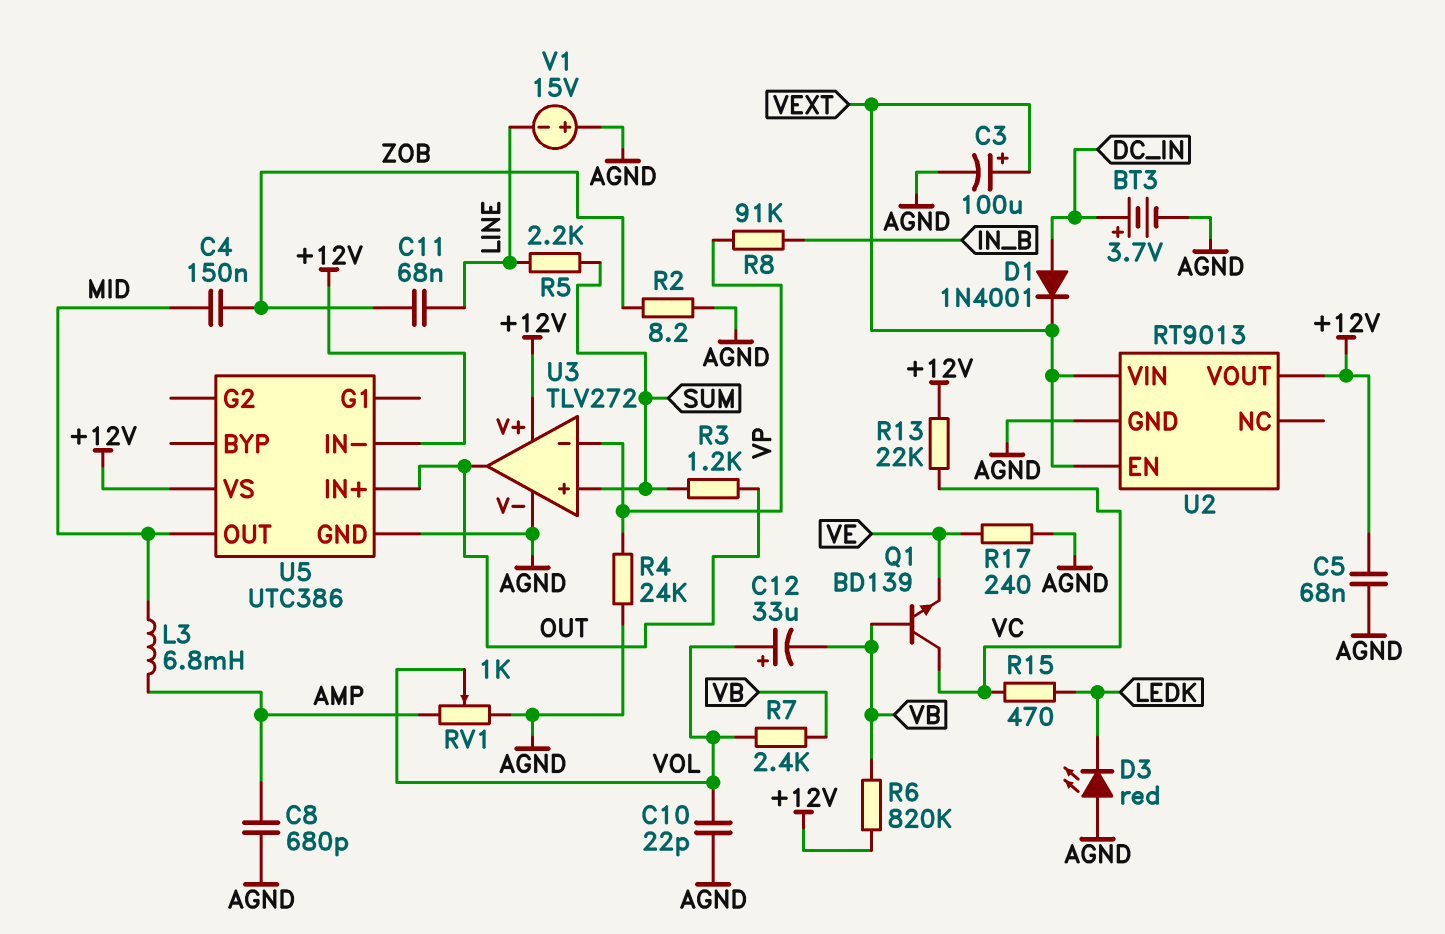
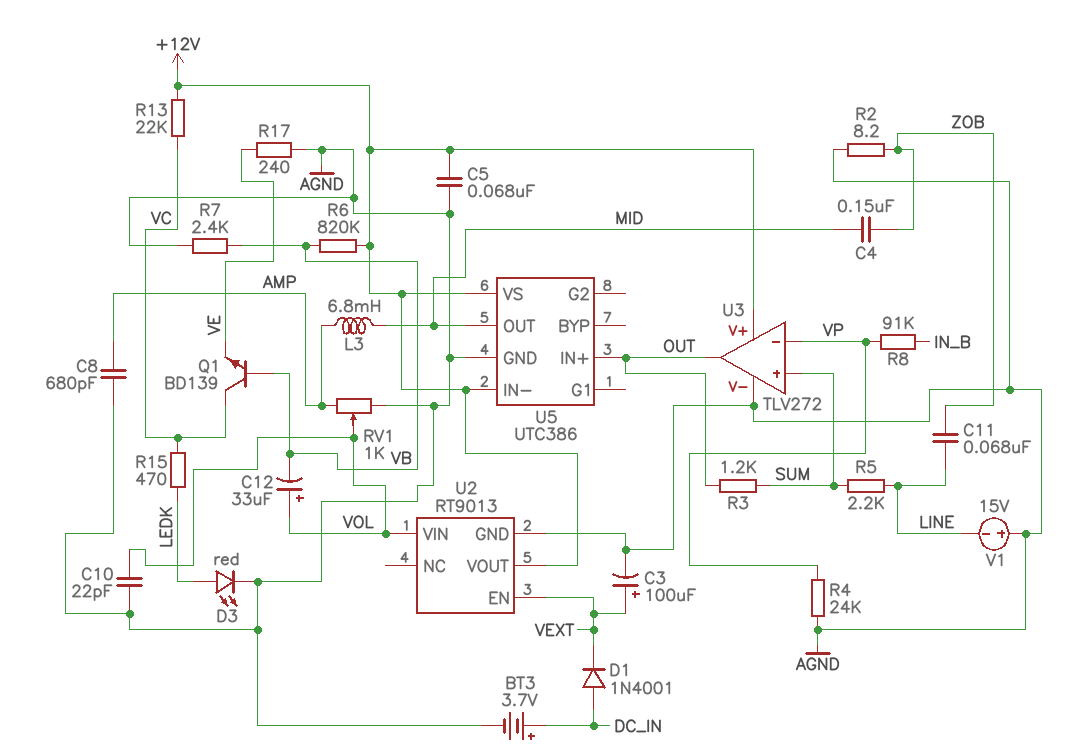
D3: LED red (A AGND, K LEDK) -> LED red (A LEDK, K AGND)
R7: 2.4k (VB, VOL) -> 2.4k (AGND, VB)
U2 pin VIN: VEXT -> VOL

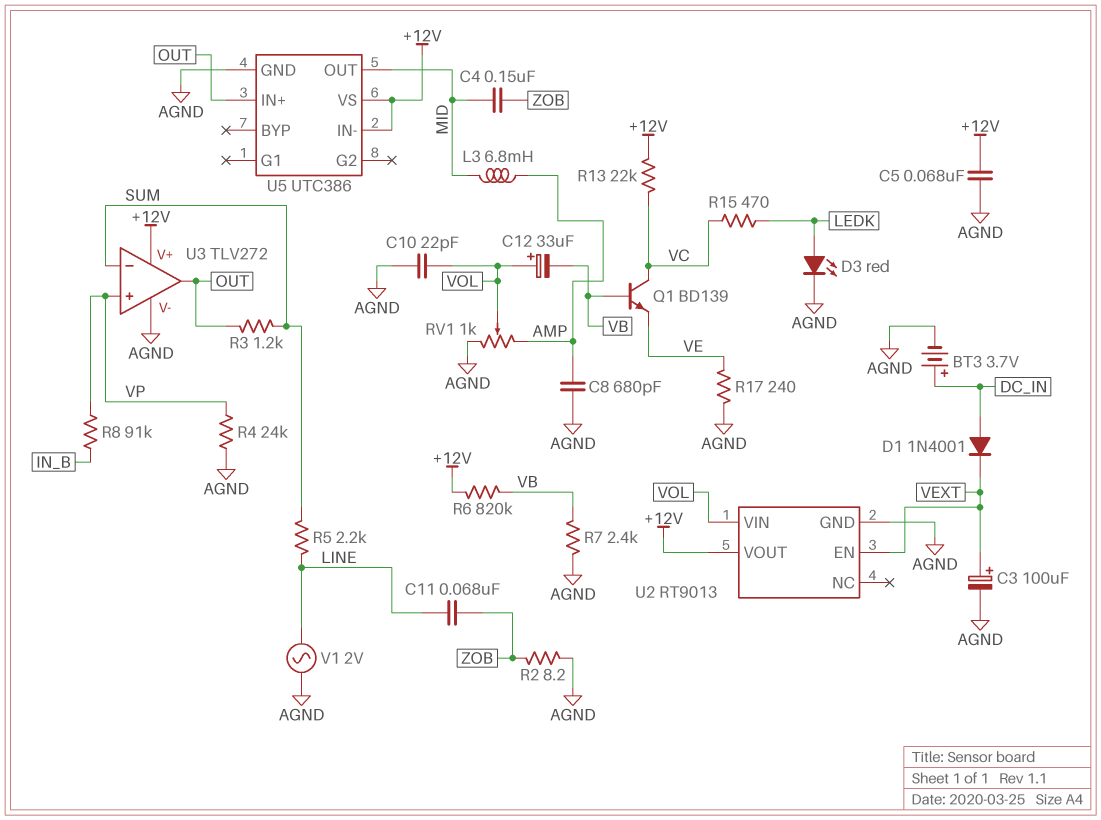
U3 pin in+: SUM -> VP
U3 pin in-: VP -> SUM
V1: 15V (plus AGND, minus LINE) -> AC 2V (AGND, LINE)

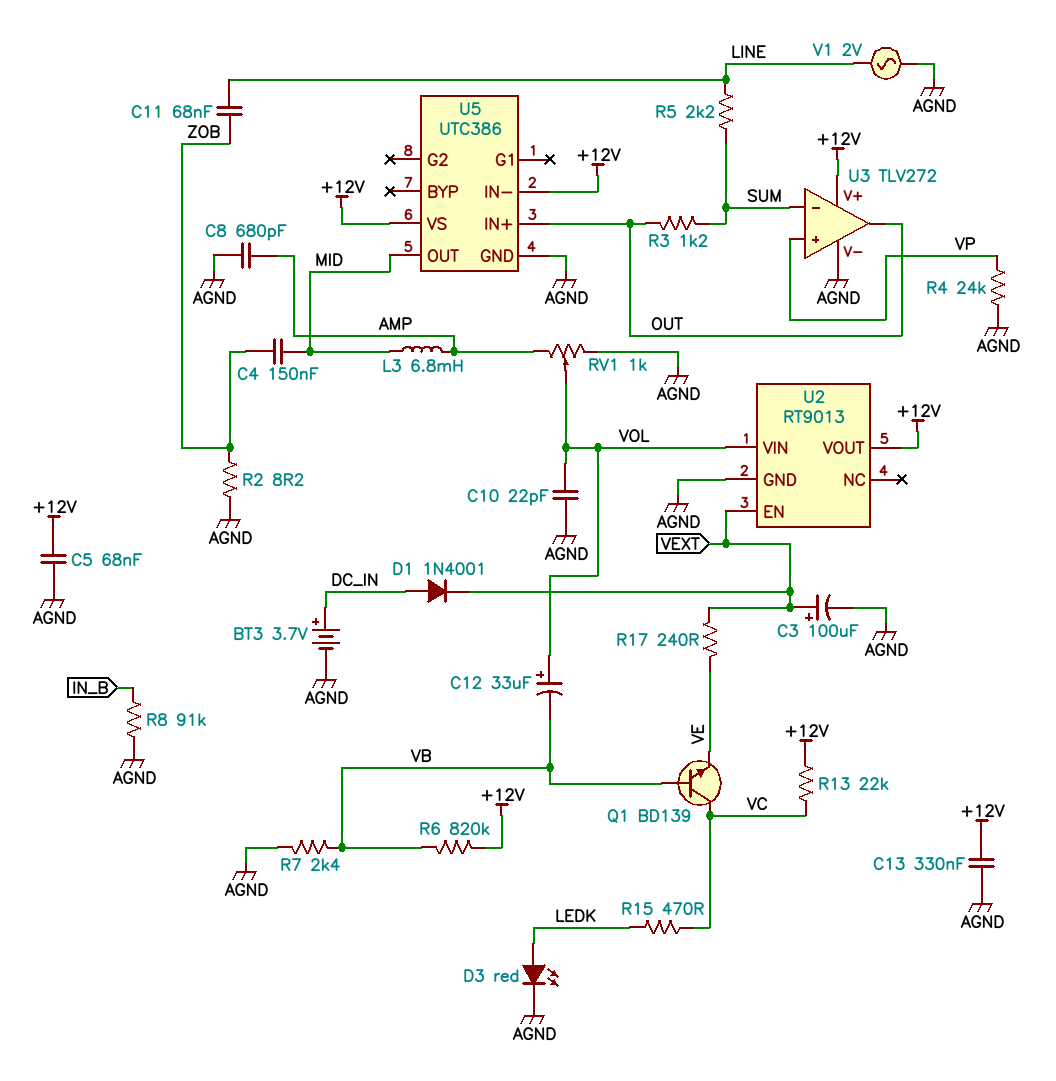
C13: none -> 330nF (+12V, AGND)
R8: 91k (IN_B, VP) -> 91k (AGND, IN_B)
R17: 240 (AGND, VE) -> 240 (VE, VEXT)

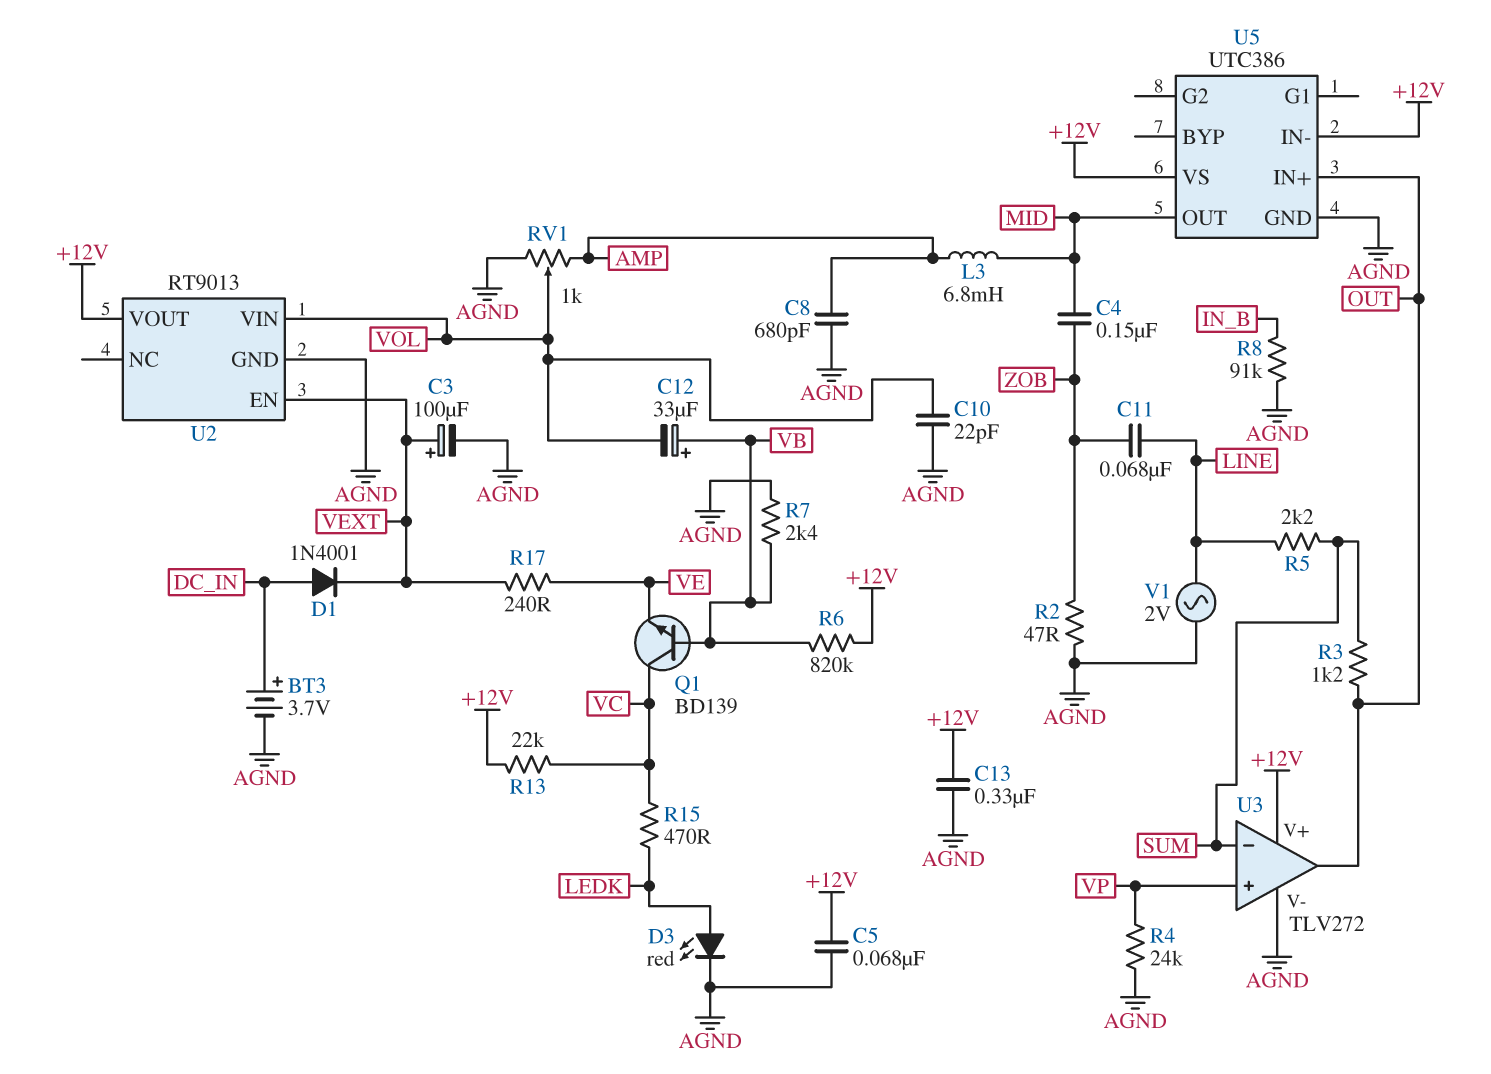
C12: 33uF (plus VOL, minus VB) -> 33uF (plus VB, minus VOL)
R2: 8.2 (AGND, ZOB) -> 47 (AGND, ZOB)

